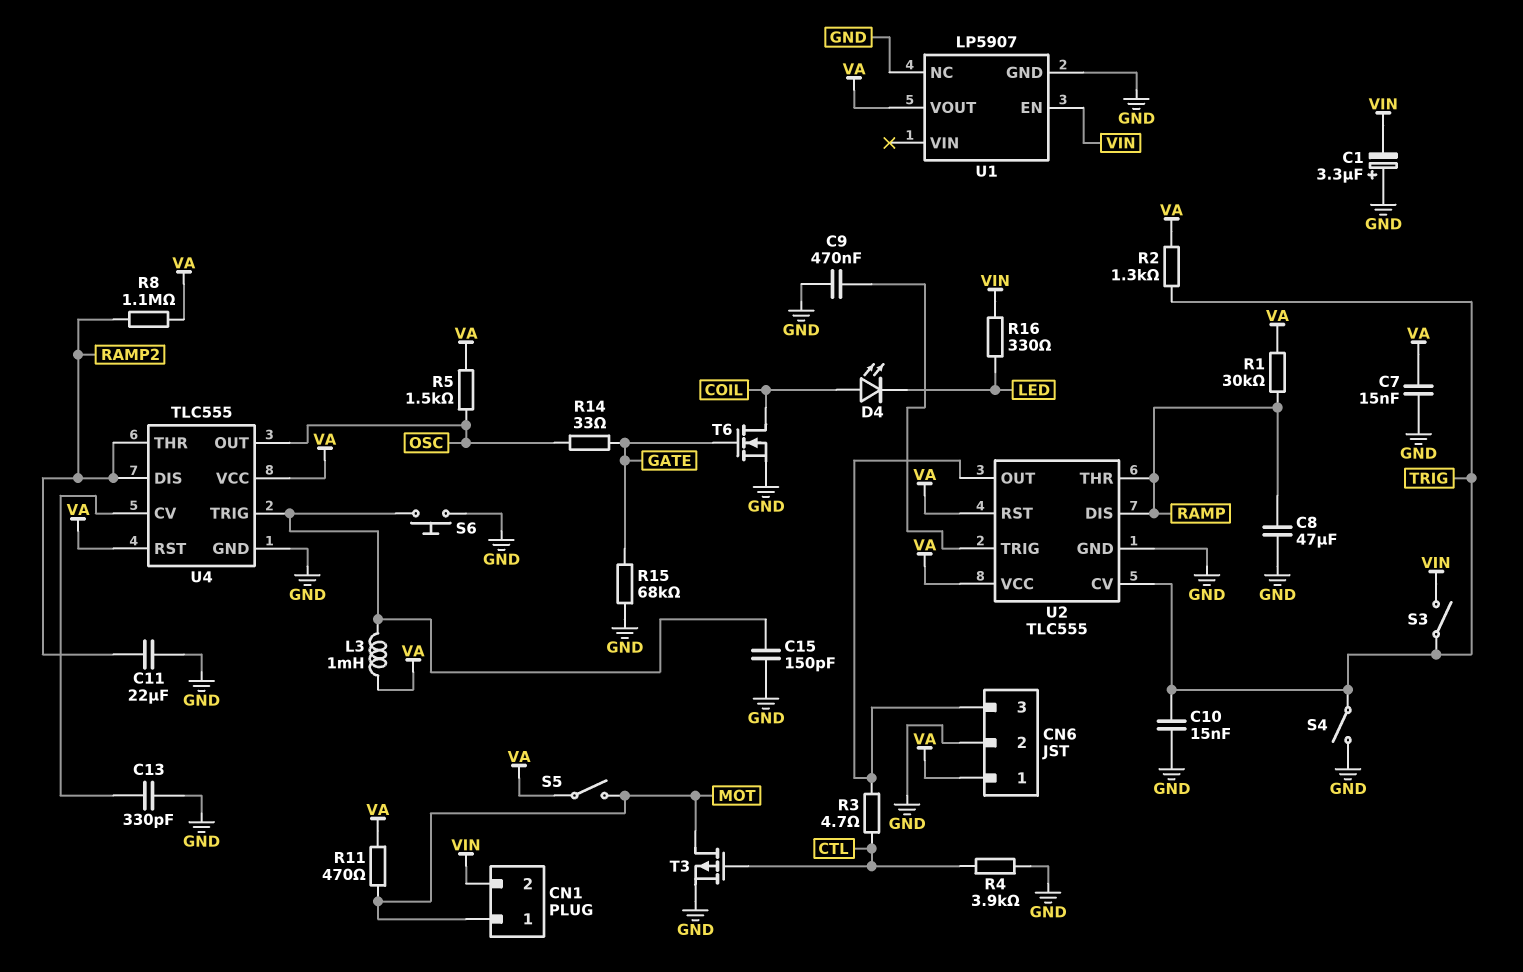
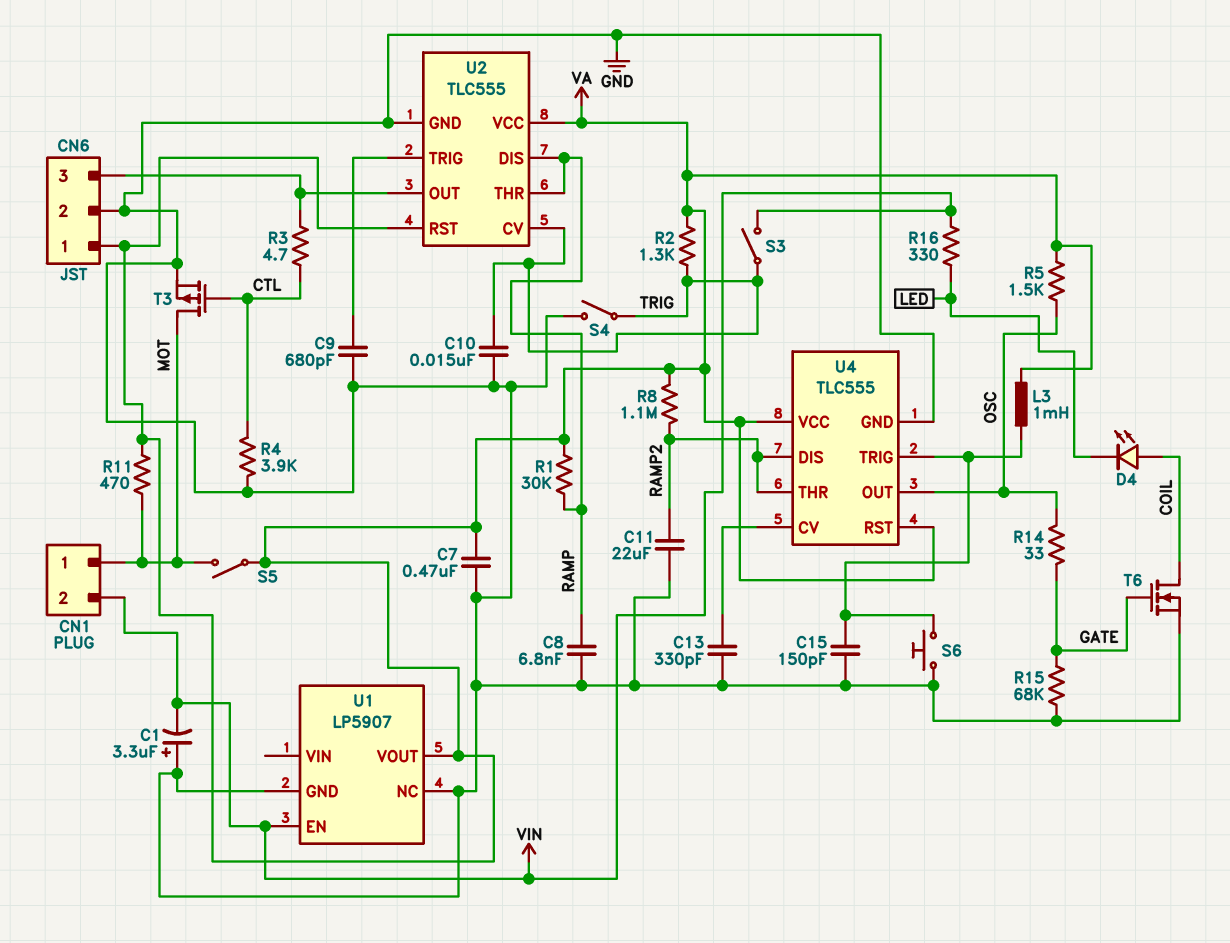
C7: 15nF (GND, VA) -> 470nF (GND, VA)
C8: 47uF (GND, RAMP) -> 6.8nF (GND, RAMP)
C9: 470nF (GND, U2/TRIG) -> 680pF (GND, U2/TRIG)

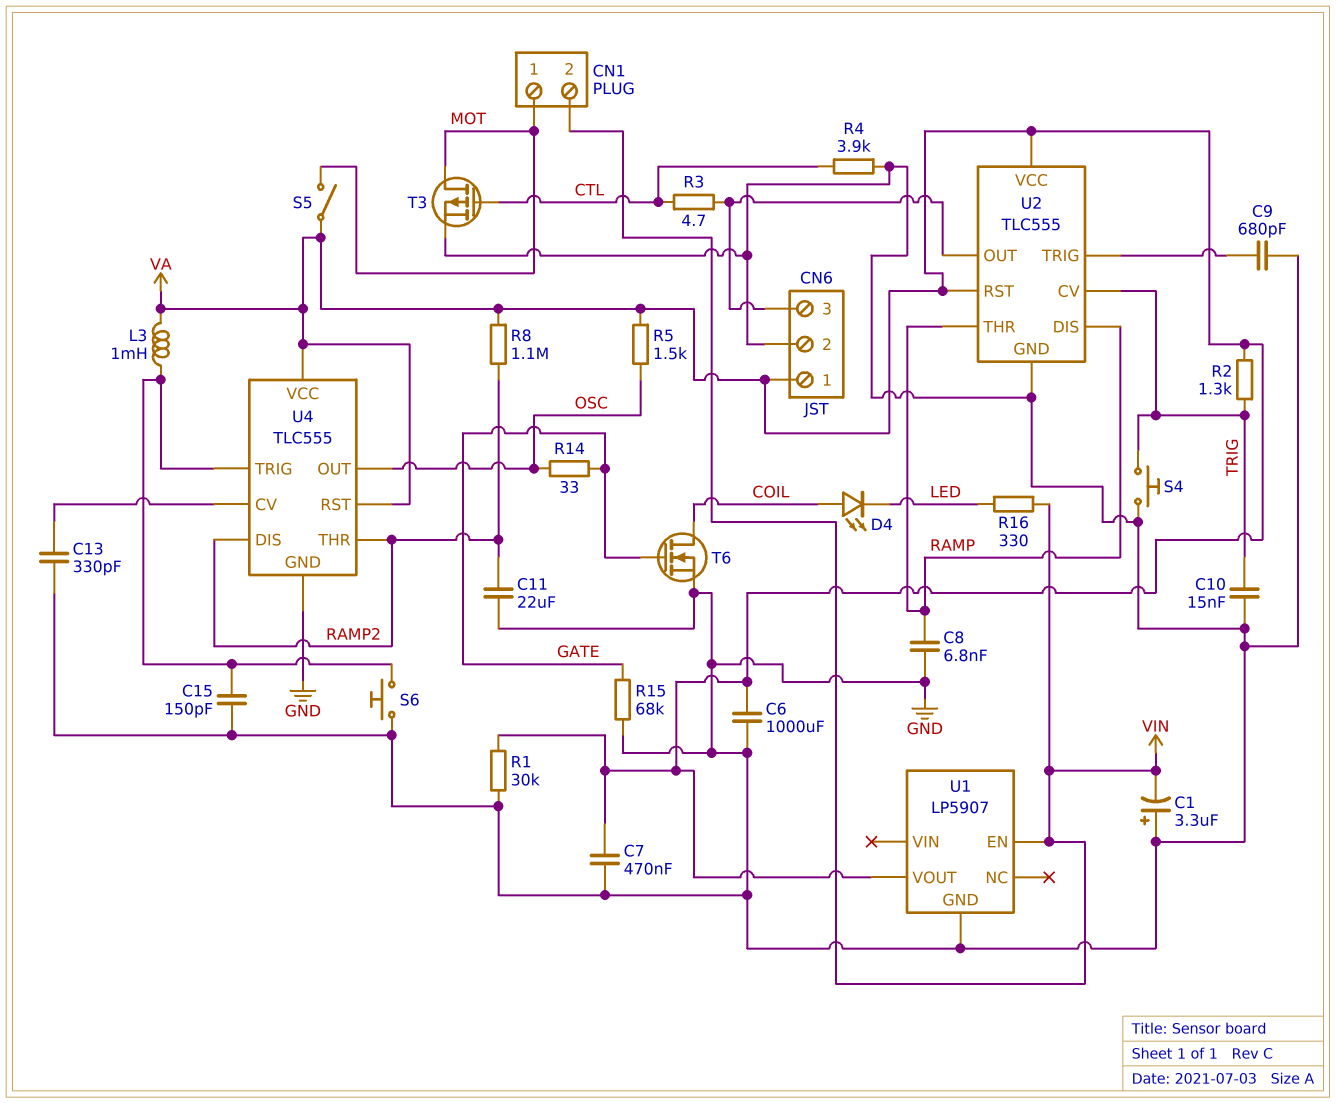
C6: none -> 1000uF (GND, VA)
R1: 30k (RAMP, VA) -> 30k (GND, VA)
R11: 470 (MOT, VA) -> none
S3: switch (TRIG, VIN) -> none
S4: switch (GND, TRIG) -> button (GND, TRIG)
U1 pin NC: GND -> none

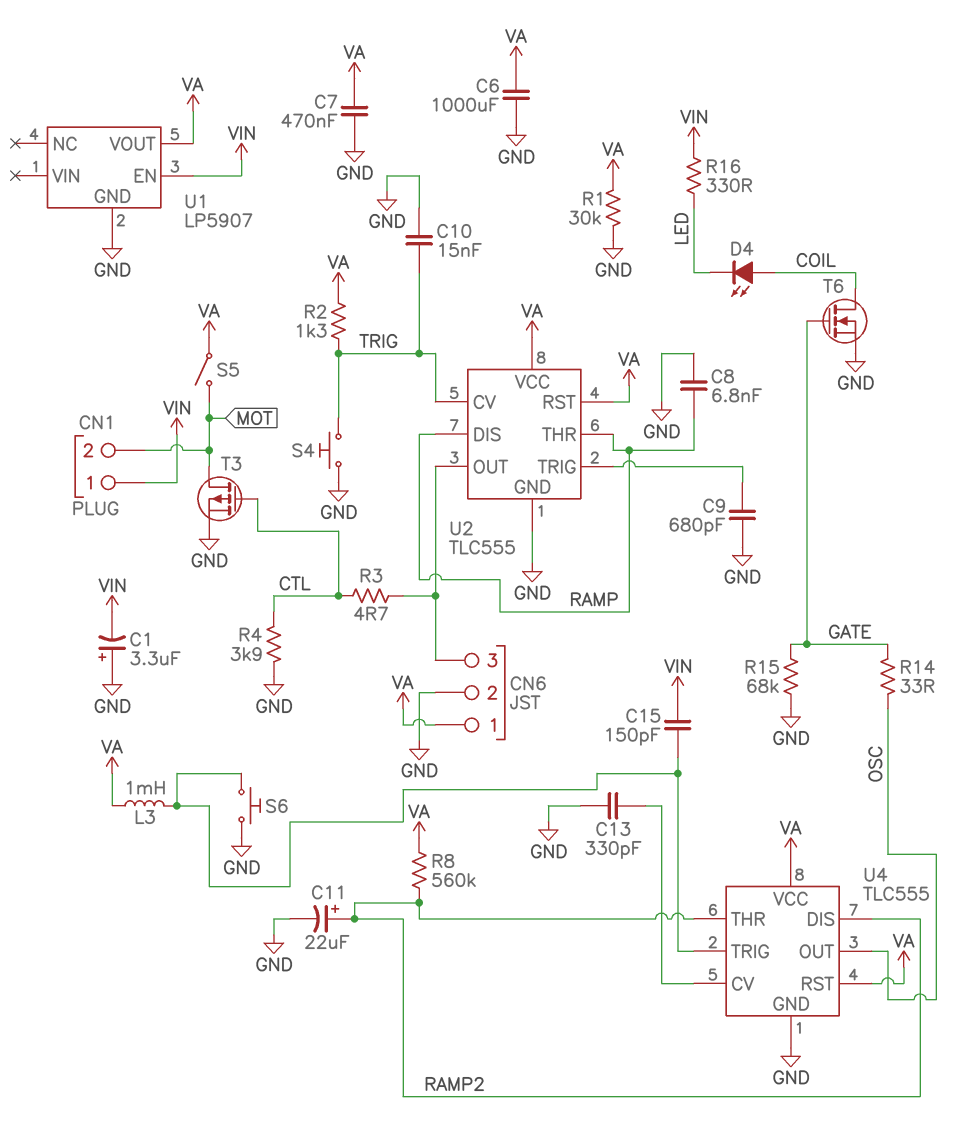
C11: 22uF (GND, RAMP2) -> 22uF (plus RAMP2, minus GND)
C15: 150pF (GND, U4/TRIG) -> 150pF (U4/TRIG, VIN)
CN1 pin 1: MOT -> VIN
CN1 pin 2: VIN -> MOT
R5: 1.5k (OSC, VA) -> none
R8: 1.1M (RAMP2, VA) -> 560k (RAMP2, VA)

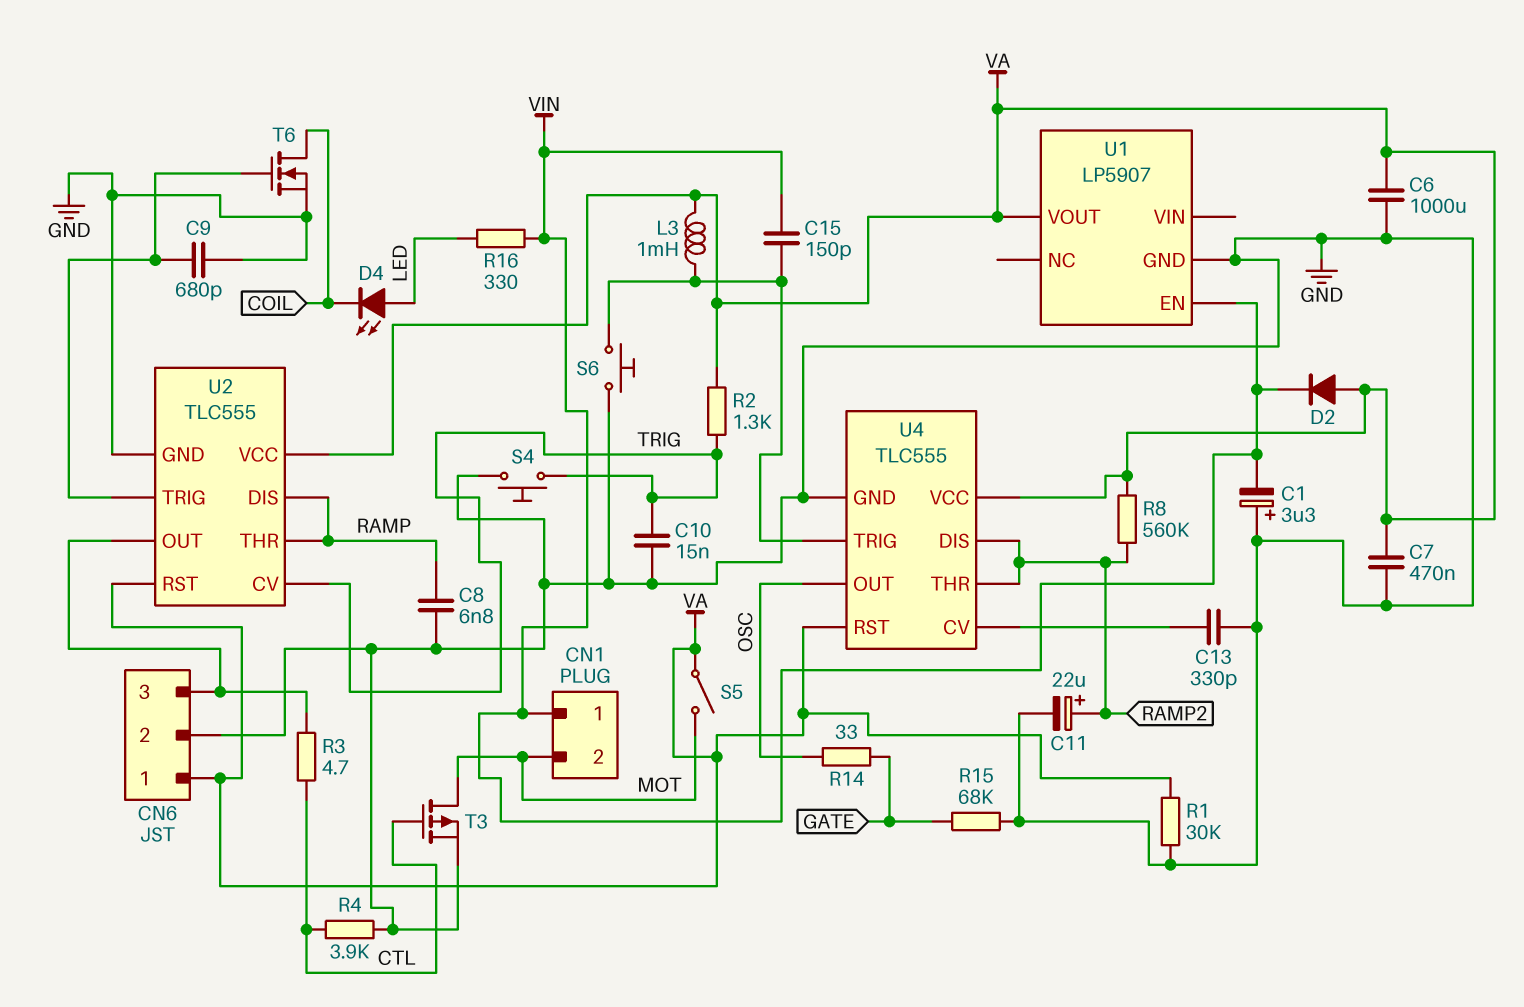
D2: none -> diode (A VA, K VIN)
D4: LED (A COIL, K LED) -> LED (A LED, K COIL)
T6: NMOS (G GATE, D COIL, S GND) -> NMOS (G U2/TRIG, D COIL, S GND)

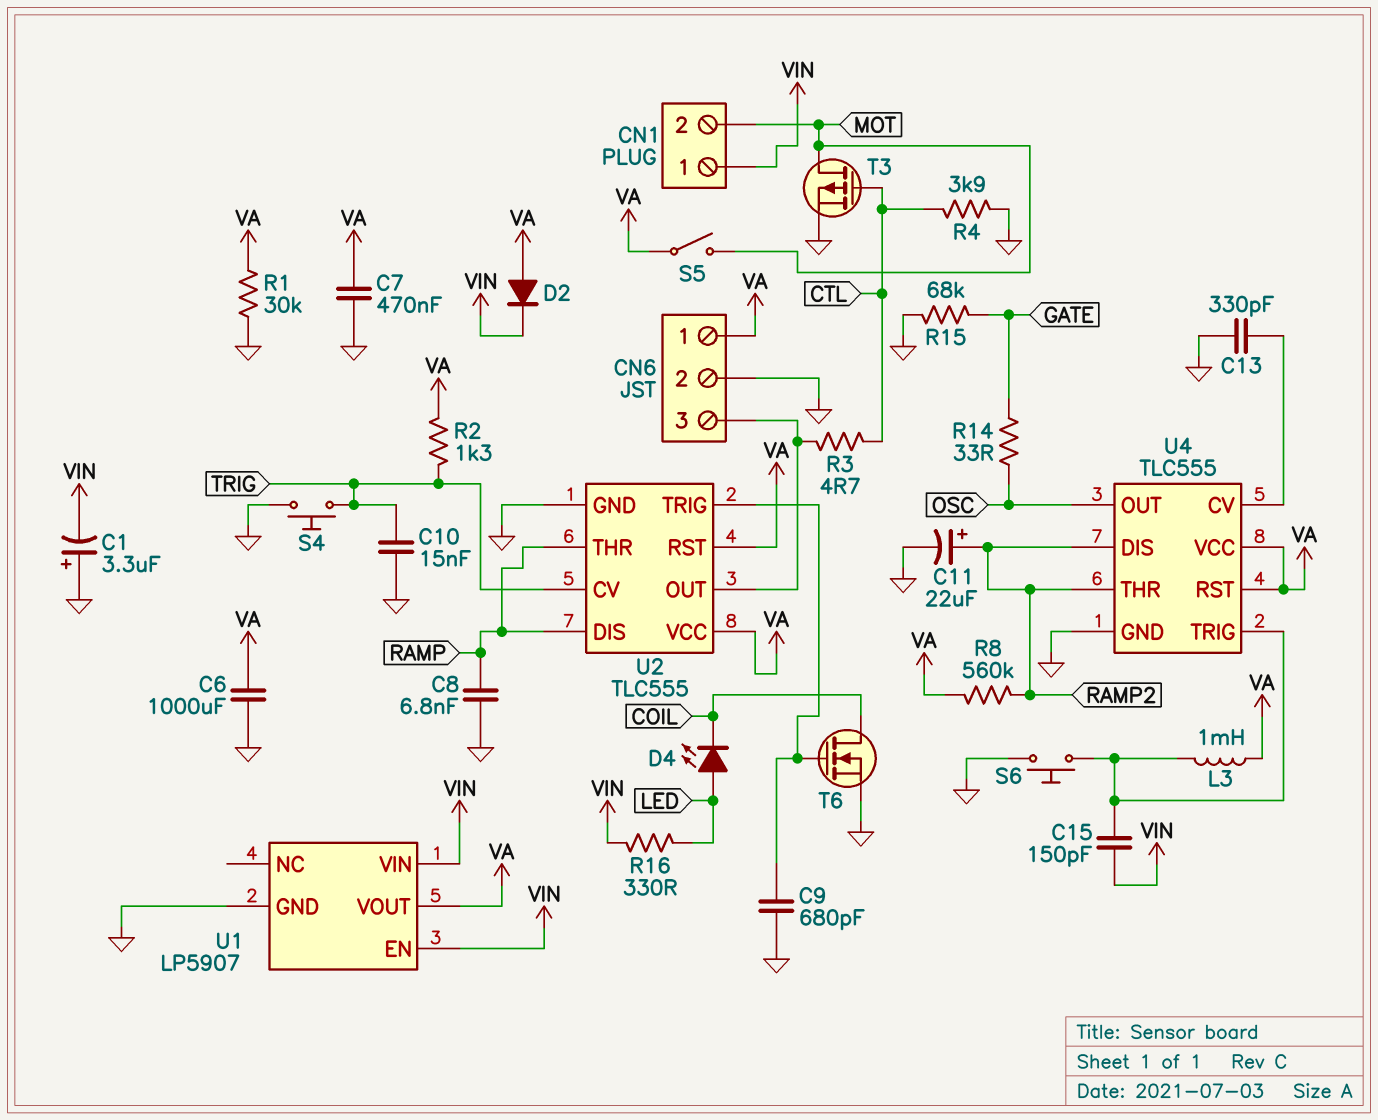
U1 pin VIN: none -> VIN

